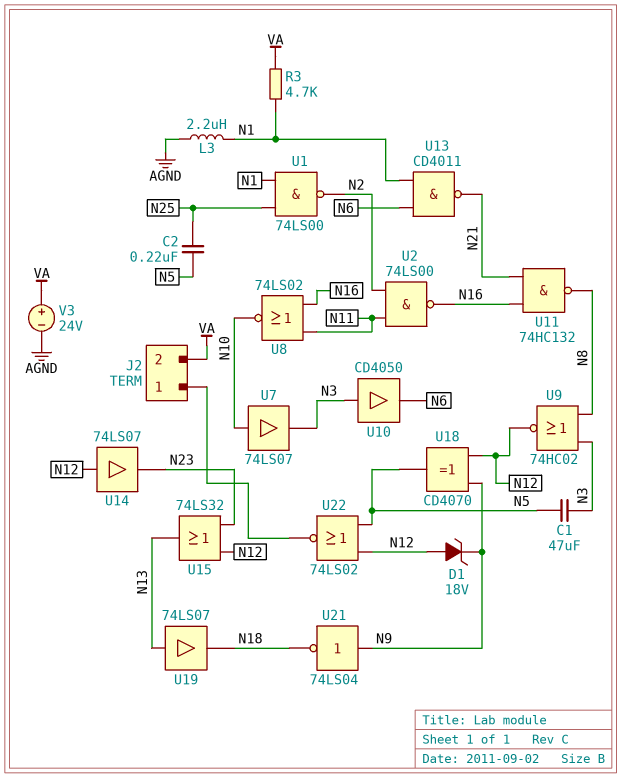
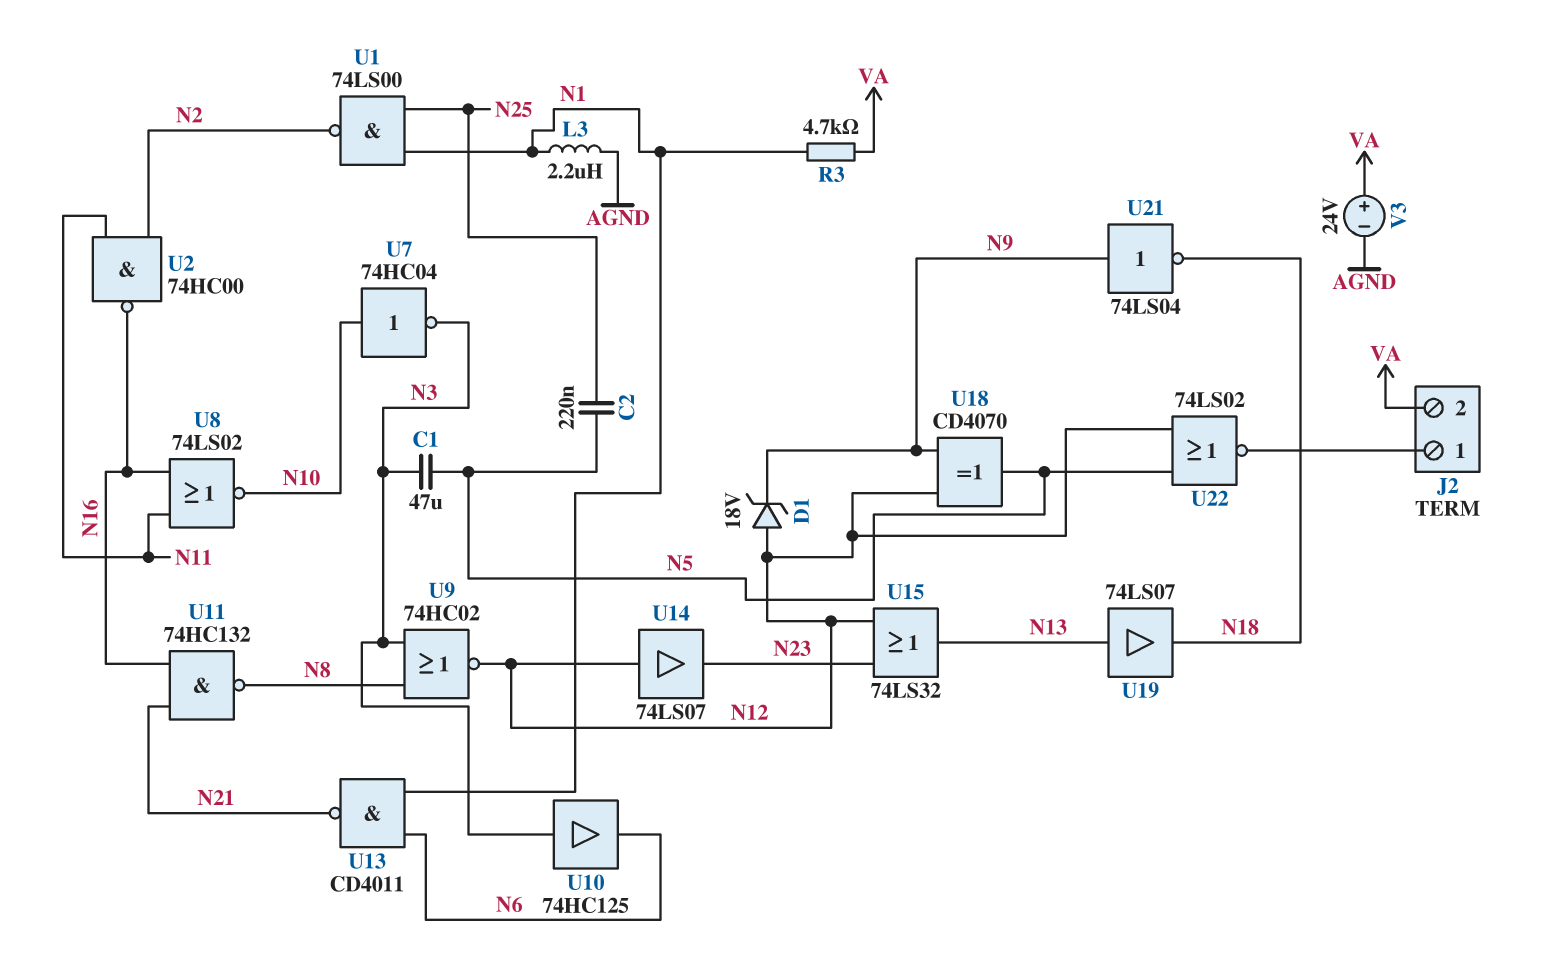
U2: NAND 74LS00 (in N2, in N11, out N16) -> NAND 74HC00 (in N2, in N11, out N16)
U7: buffer 74LS07 (in N10, out N3) -> NOT 74HC04 (in N10, out N3)
U10: buffer CD4050 (in N3, out N6) -> buffer 74HC125 (in N3, out N6)

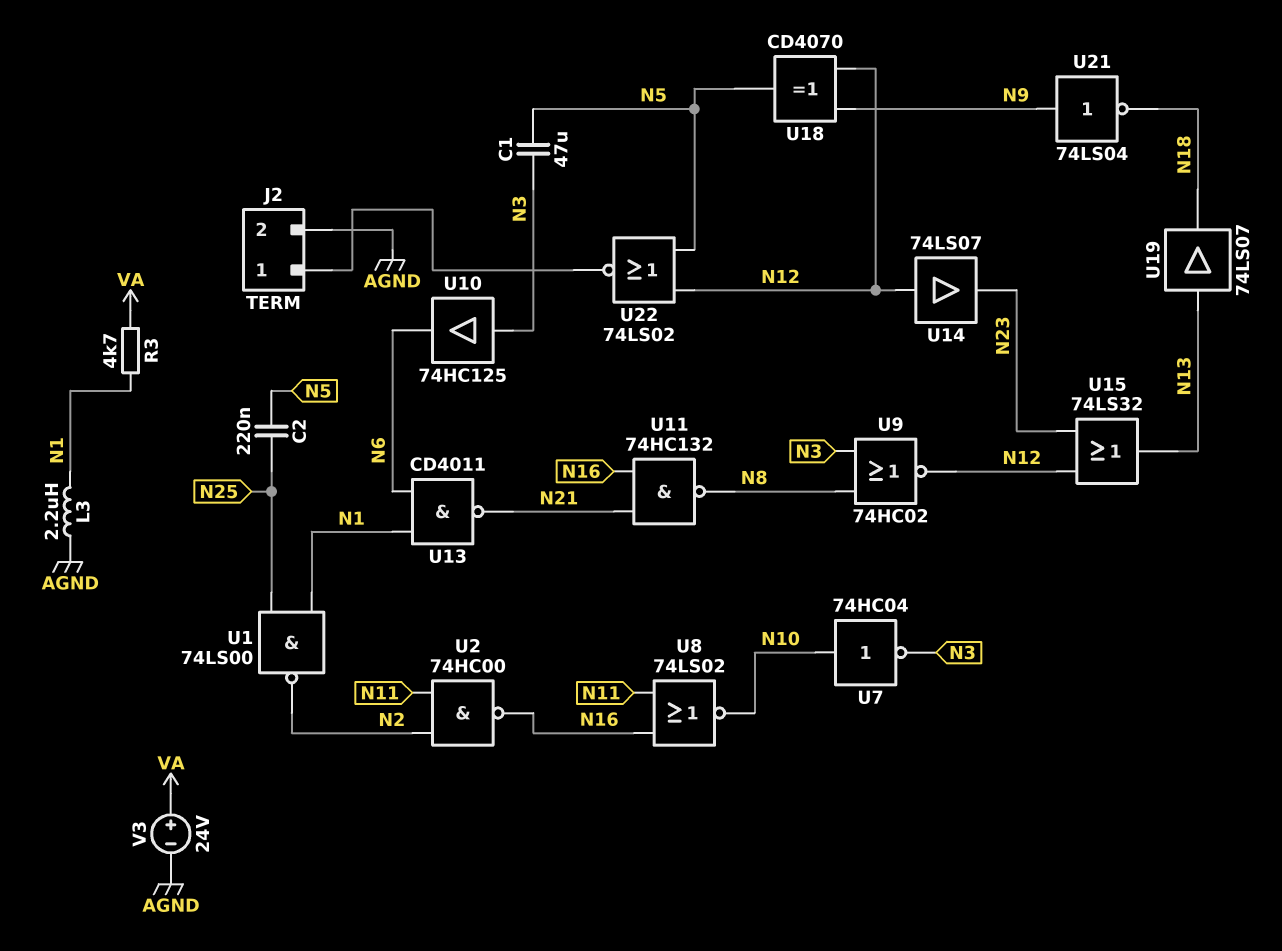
D1: zener 18V (A N12, K N9) -> none
J2 pin 2: VA -> AGND

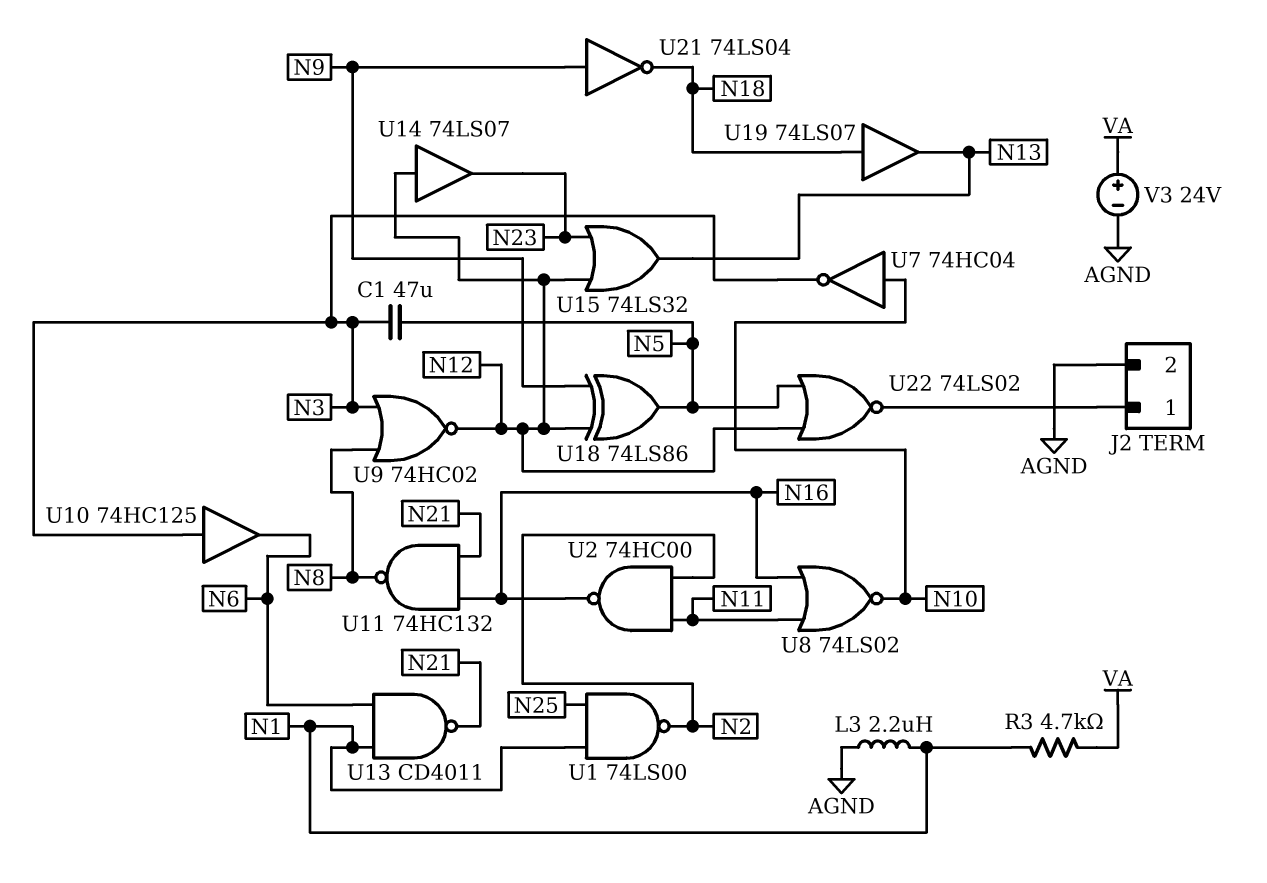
C2: 220nF (N5, N25) -> none
U18: XOR CD4070 (in N9, in N12, out N5) -> XOR 74LS86 (in N9, in N12, out N5)
U19: buffer 74LS07 (in N13, out N18) -> buffer 74LS07 (in N18, out N13)

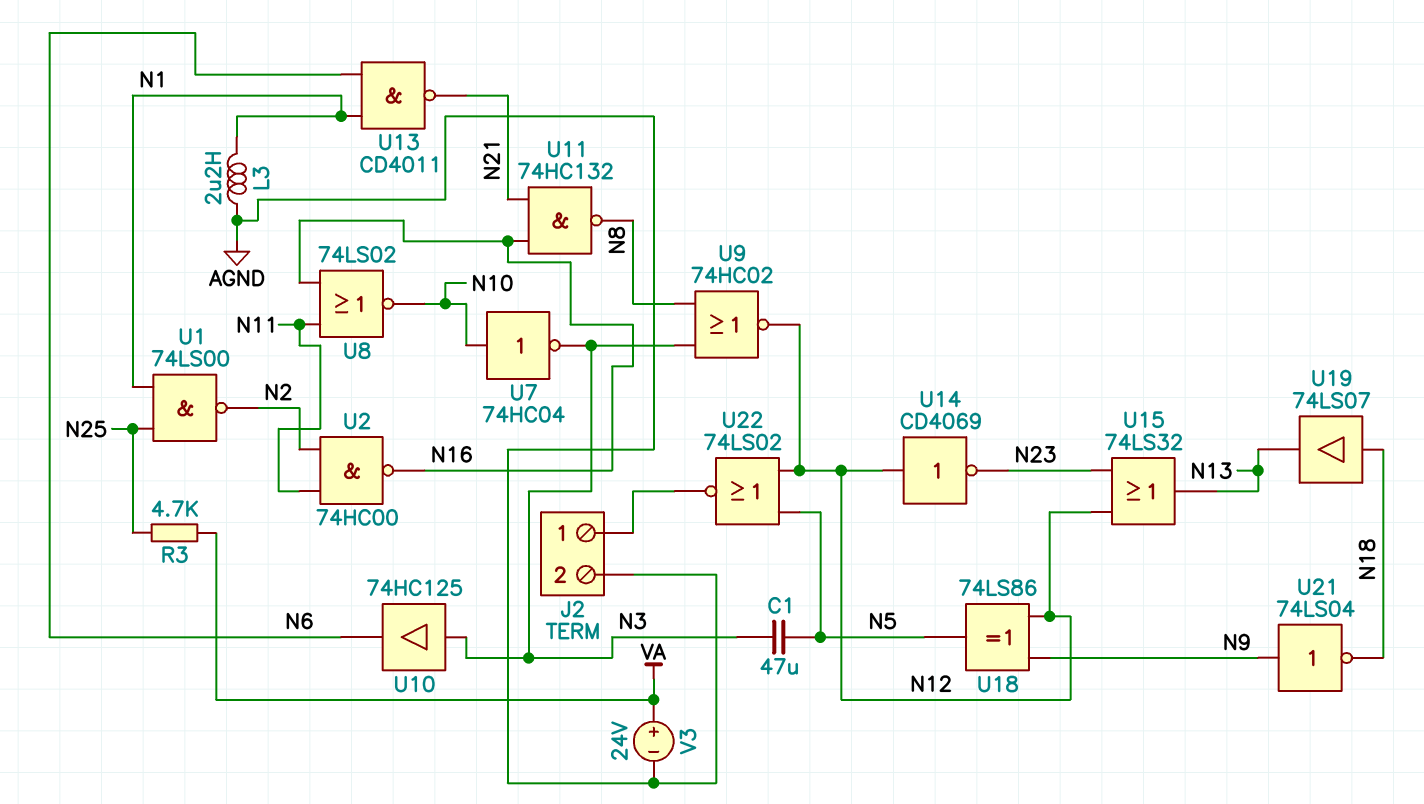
R3: 4.7k (N1, VA) -> 4.7k (N25, VA)
U14: buffer 74LS07 (in N12, out N23) -> NOT CD4069 (in N12, out N23)

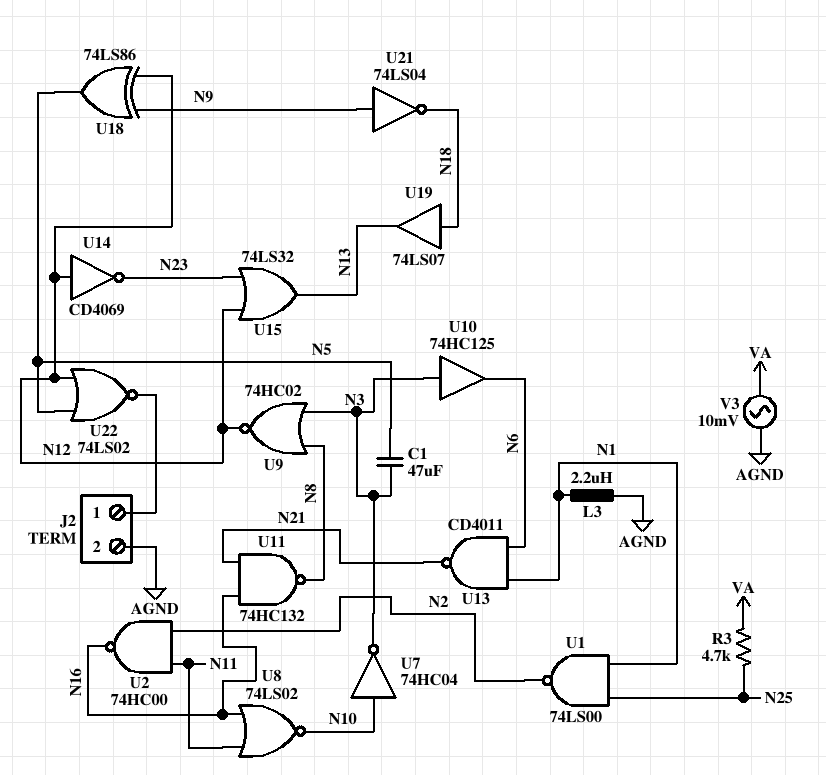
V3: 24V (plus VA, minus AGND) -> AC 10mV (AGND, VA)

